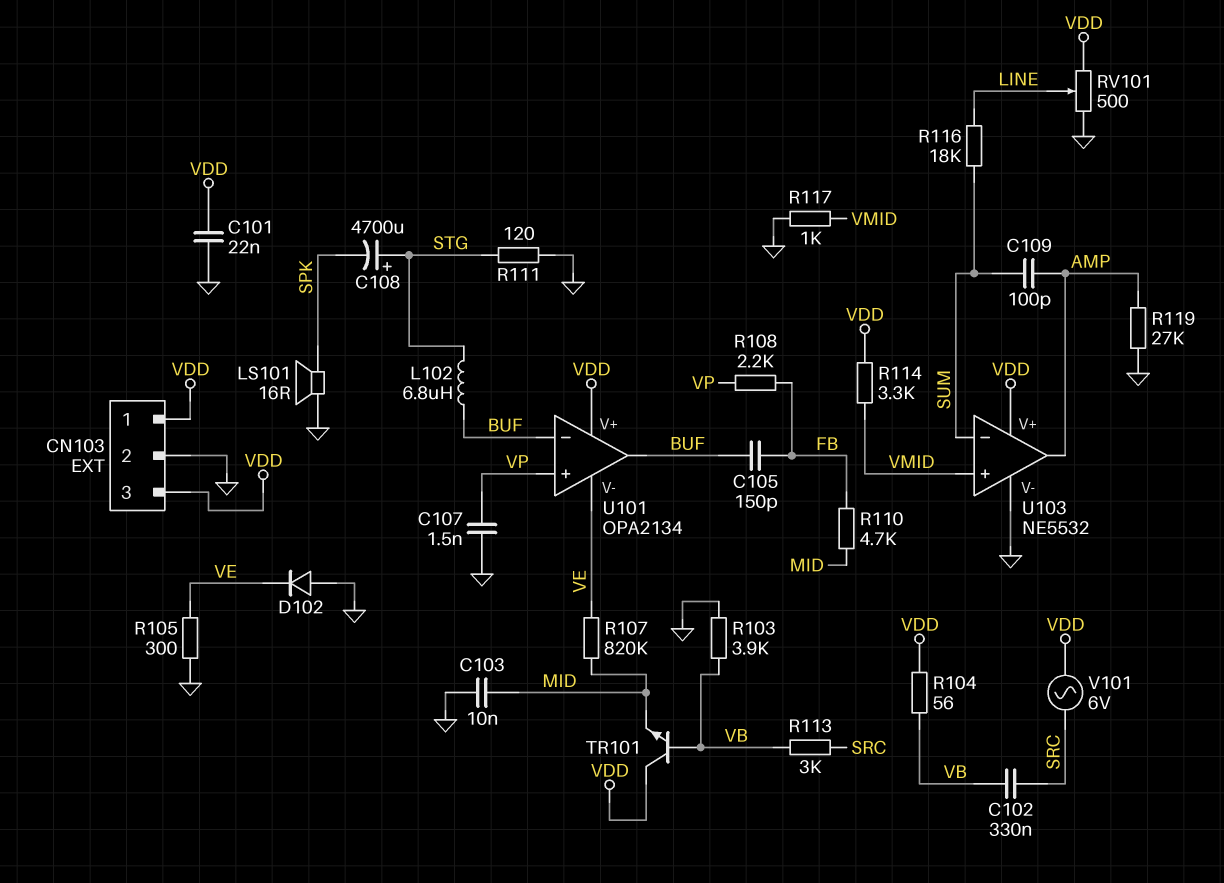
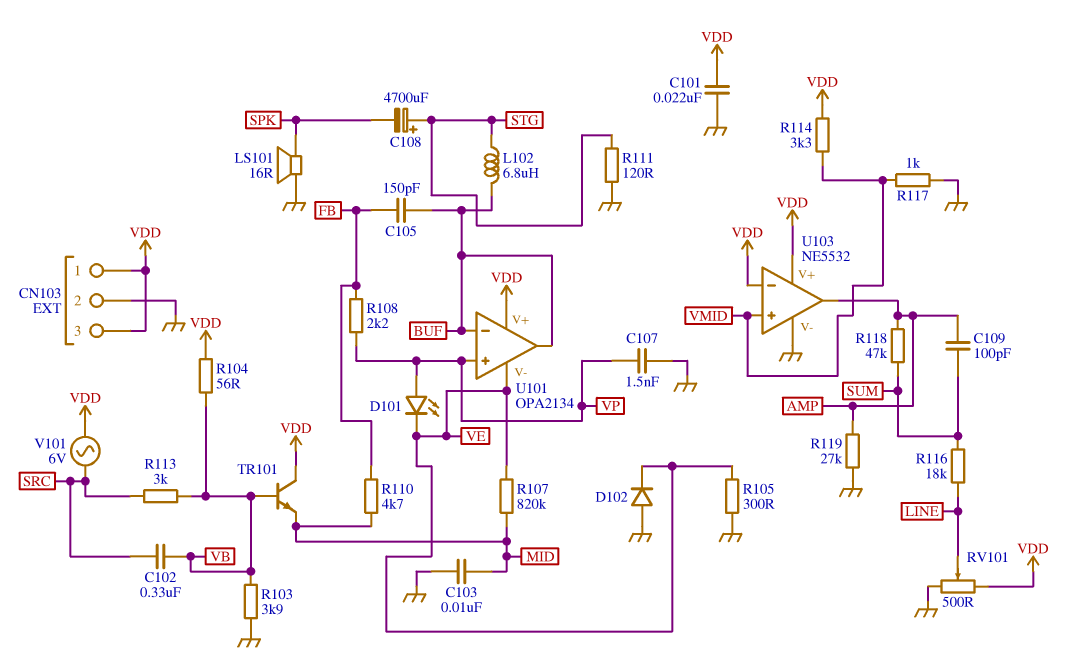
D101: none -> LED (A VP, K VE)
R118: none -> 47k (AMP, SUM)
U103 pin in-: SUM -> VDD

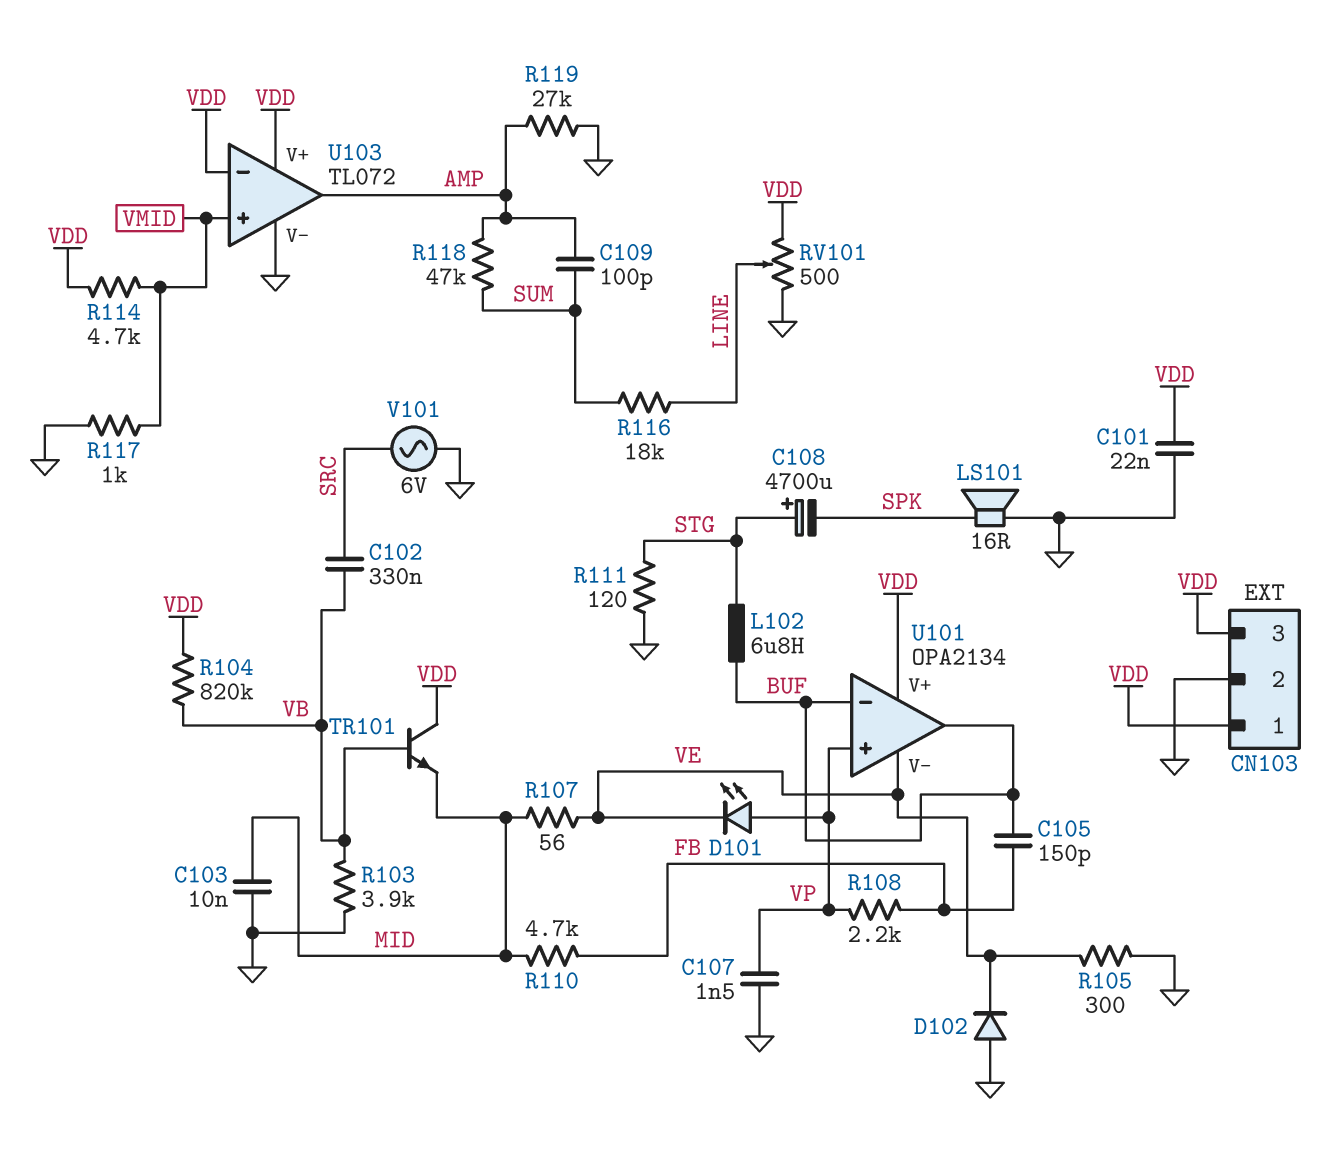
R104: 56 (VB, VDD) -> 820k (VB, VDD)
R107: 820k (MID, VE) -> 56 (MID, VE)
R113: 3k (SRC, VB) -> none
R114: 3.3k (VDD, VMID) -> 4.7k (VDD, VMID)
U103: NE5532 -> TL072
V101: AC 6V (SRC, VDD) -> AC 6V (GND, SRC)

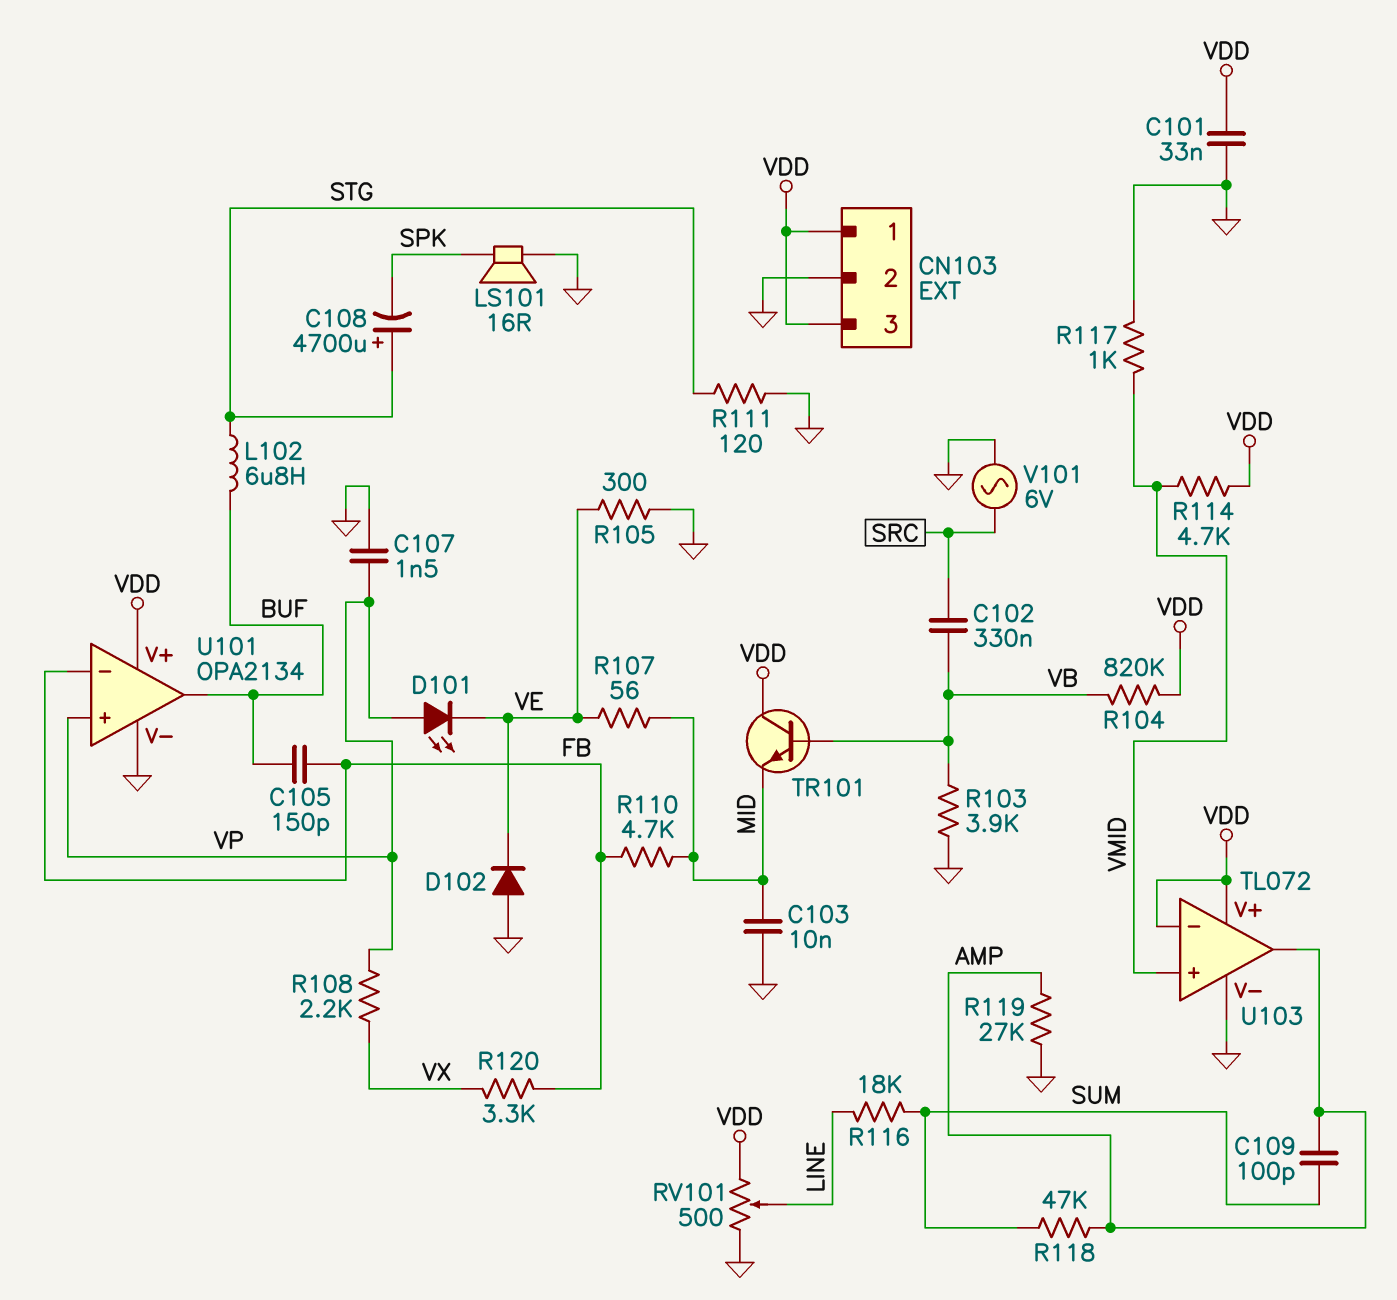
C101: 22nF (GND, VDD) -> 33nF (GND, VDD)
R108: 2.2k (FB, VP) -> 2.2k (VP, VX)
R120: none -> 3.3k (FB, VX)
U101 pin V-: VE -> GND
U101 pin in-: BUF -> FB

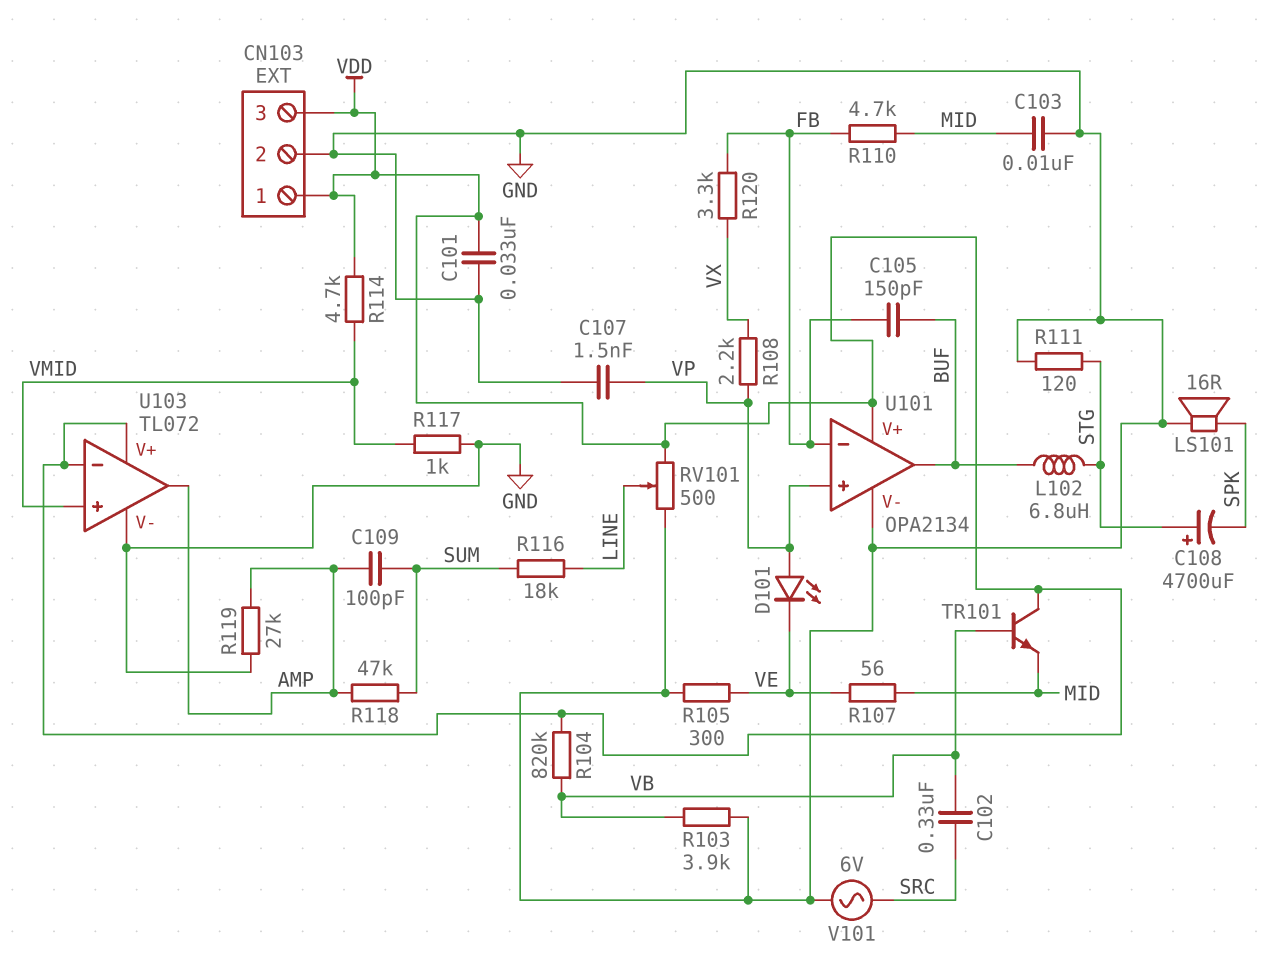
D102: diode (A GND, K VE) -> none

